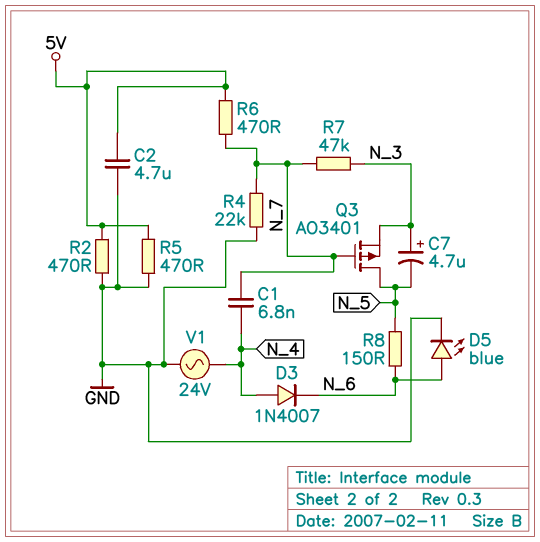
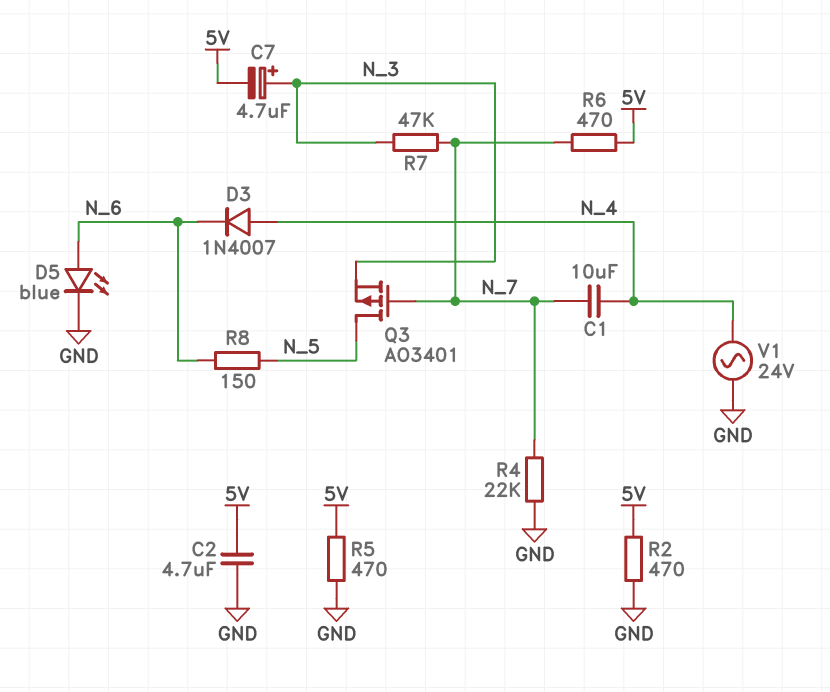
C1: 6.8nF (N_4, N_7) -> 10uF (N_4, N_7)
C7: 4.7uF (plus N_3, minus N_5) -> 4.7uF (plus N_3, minus 5V)

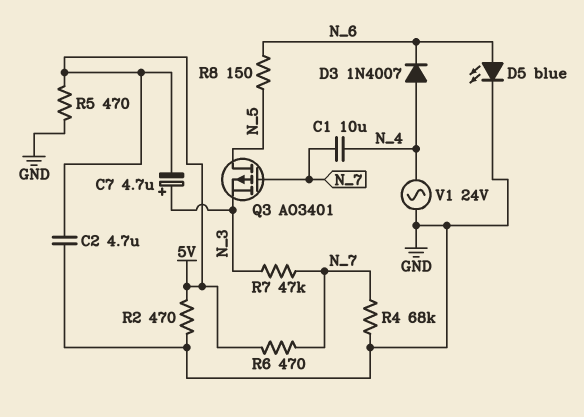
R4: 22k (GND, N_7) -> 68k (GND, N_7)

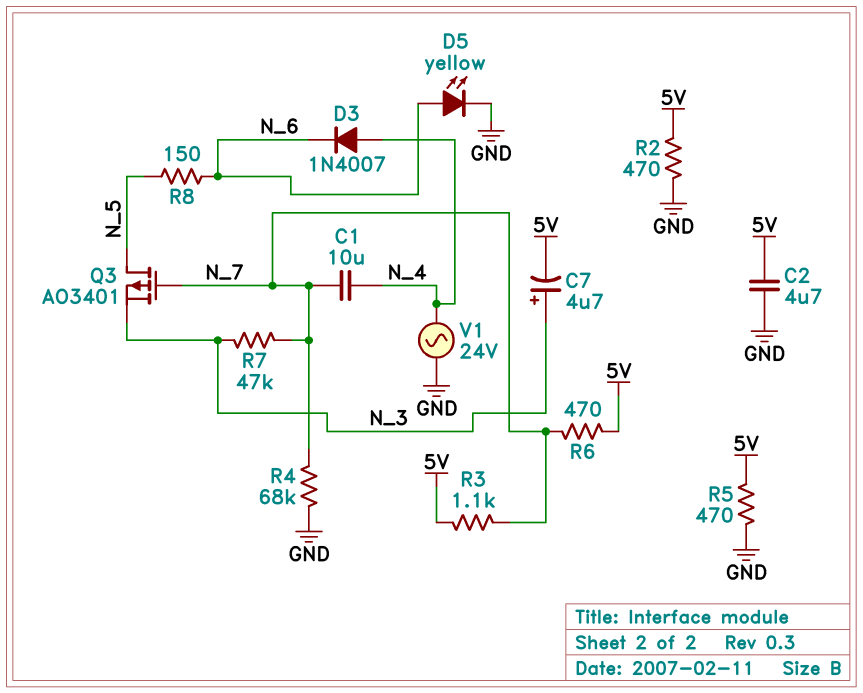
D5: LED blue (A N_6, K GND) -> LED yellow (A N_6, K GND)
R3: none -> 1.1k (5V, N_7)

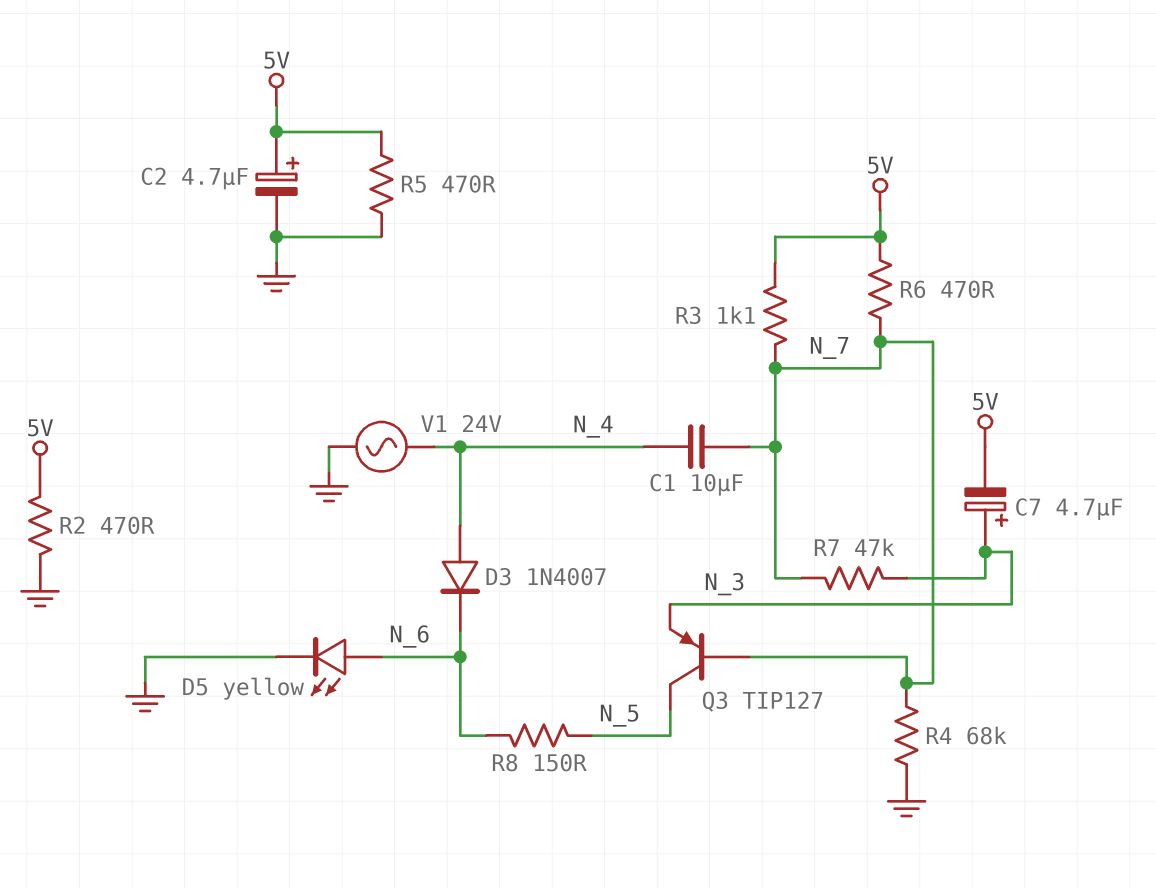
C2: 4.7uF (5V, GND) -> 4.7uF (plus 5V, minus GND)
Q3: PMOS AO3401 (G N_7, D N_5, S N_3) -> PNP TIP127 (B N_7, C N_5, E N_3)

